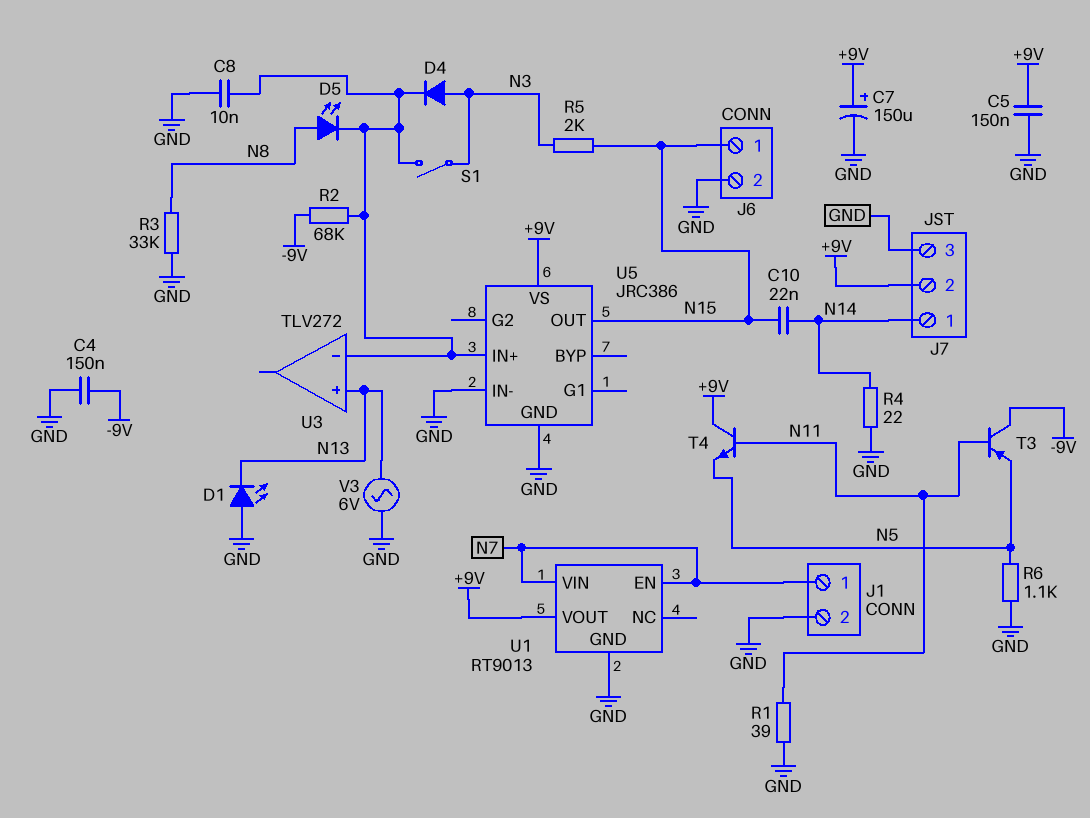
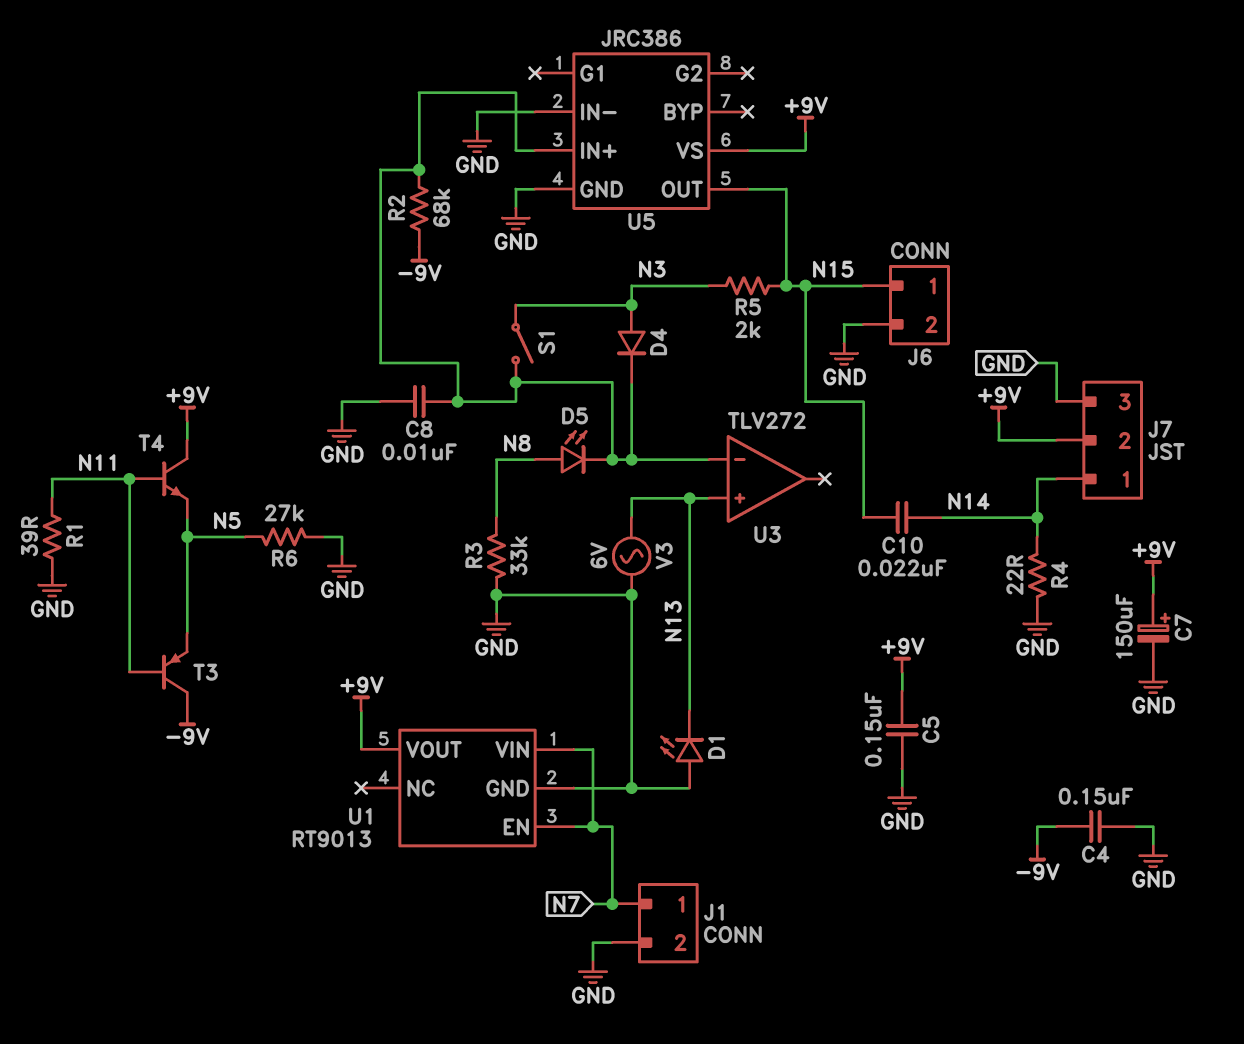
R6: 1.1k (GND, N5) -> 27k (GND, N5)

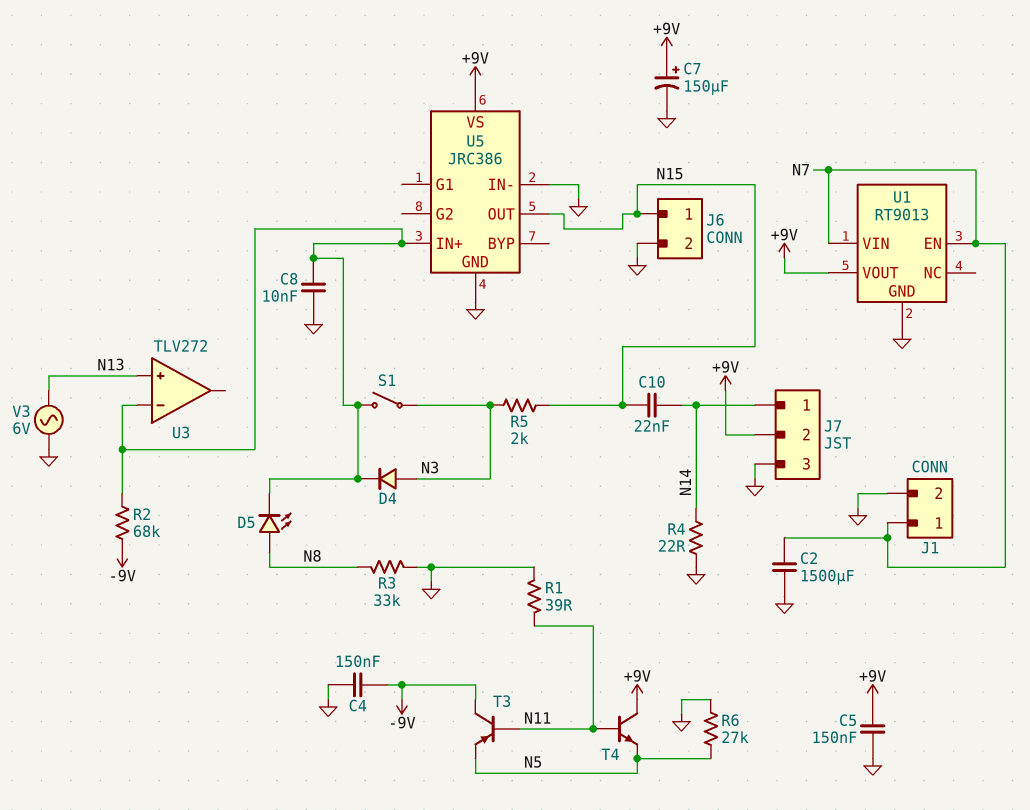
C2: none -> 1500uF (GND, N7)
D1: LED (A GND, K N13) -> none

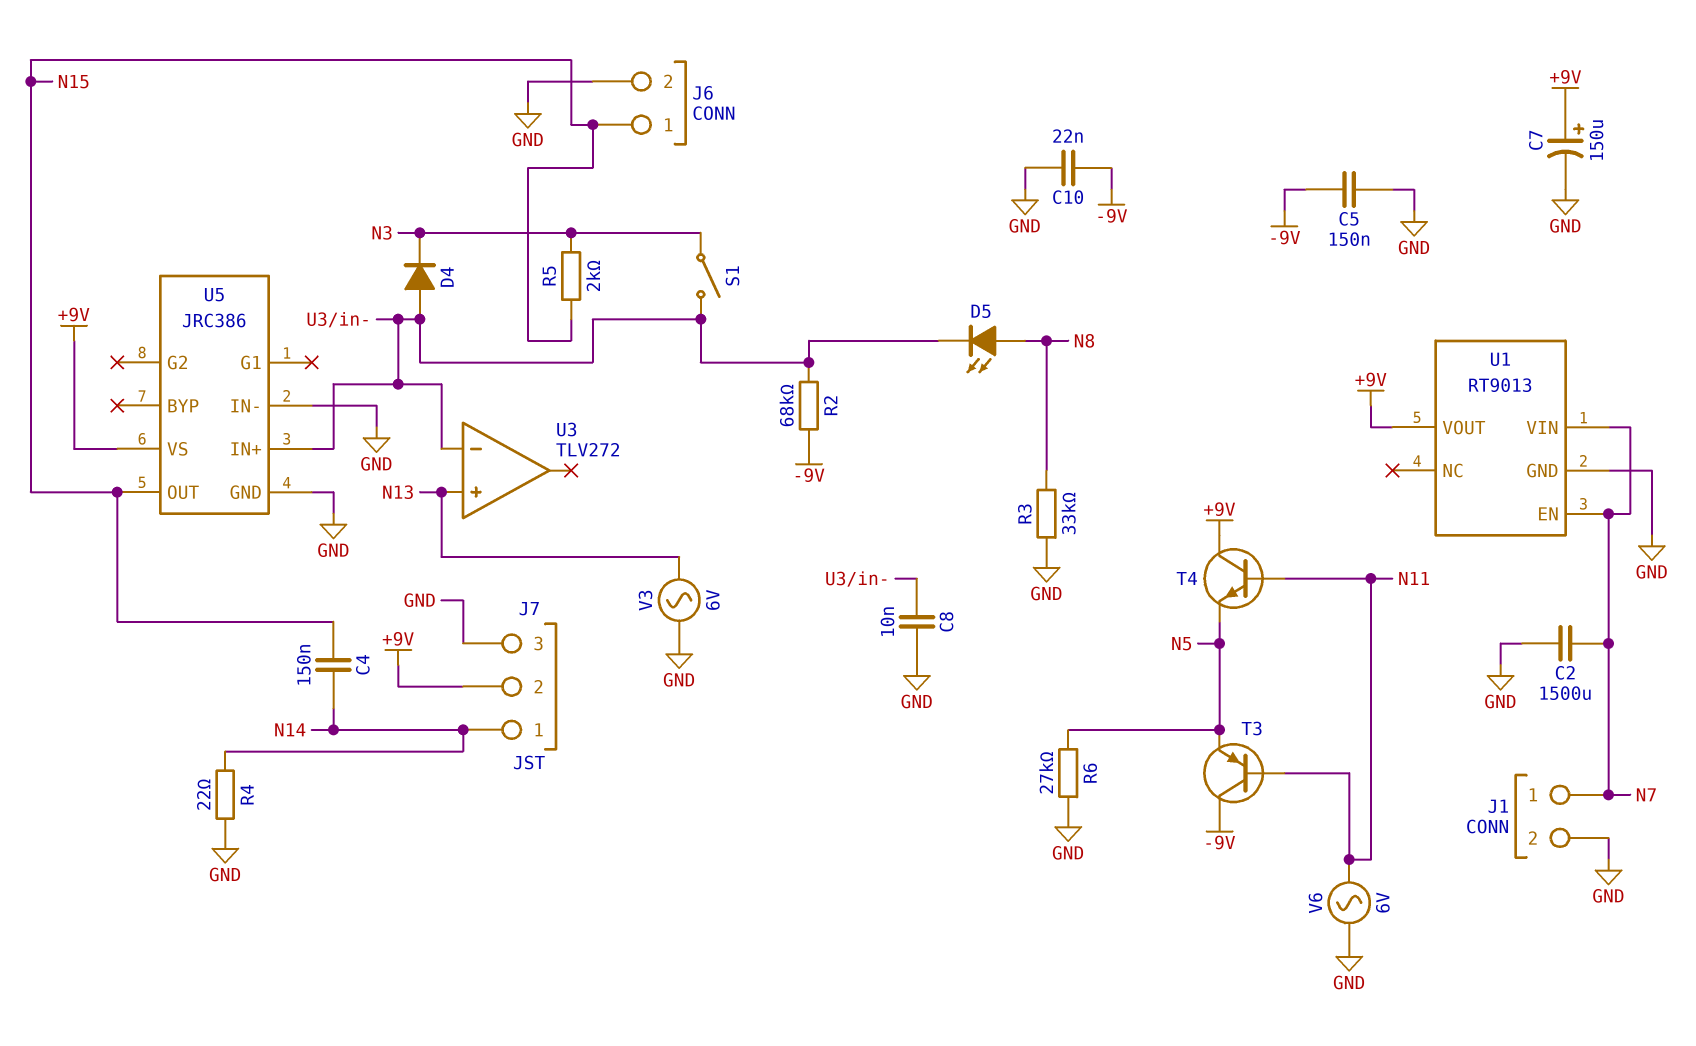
C4: 150nF (-9V, GND) -> 150nF (N14, N15)
C5: 150nF (+9V, GND) -> 150nF (-9V, GND)
C10: 22nF (N14, N15) -> 22nF (-9V, GND)
D4: diode (A N3, K U3/in-) -> diode (A U3/in-, K N3)
R1: 39 (GND, N11) -> none
V6: none -> AC 6V (GND, N11)

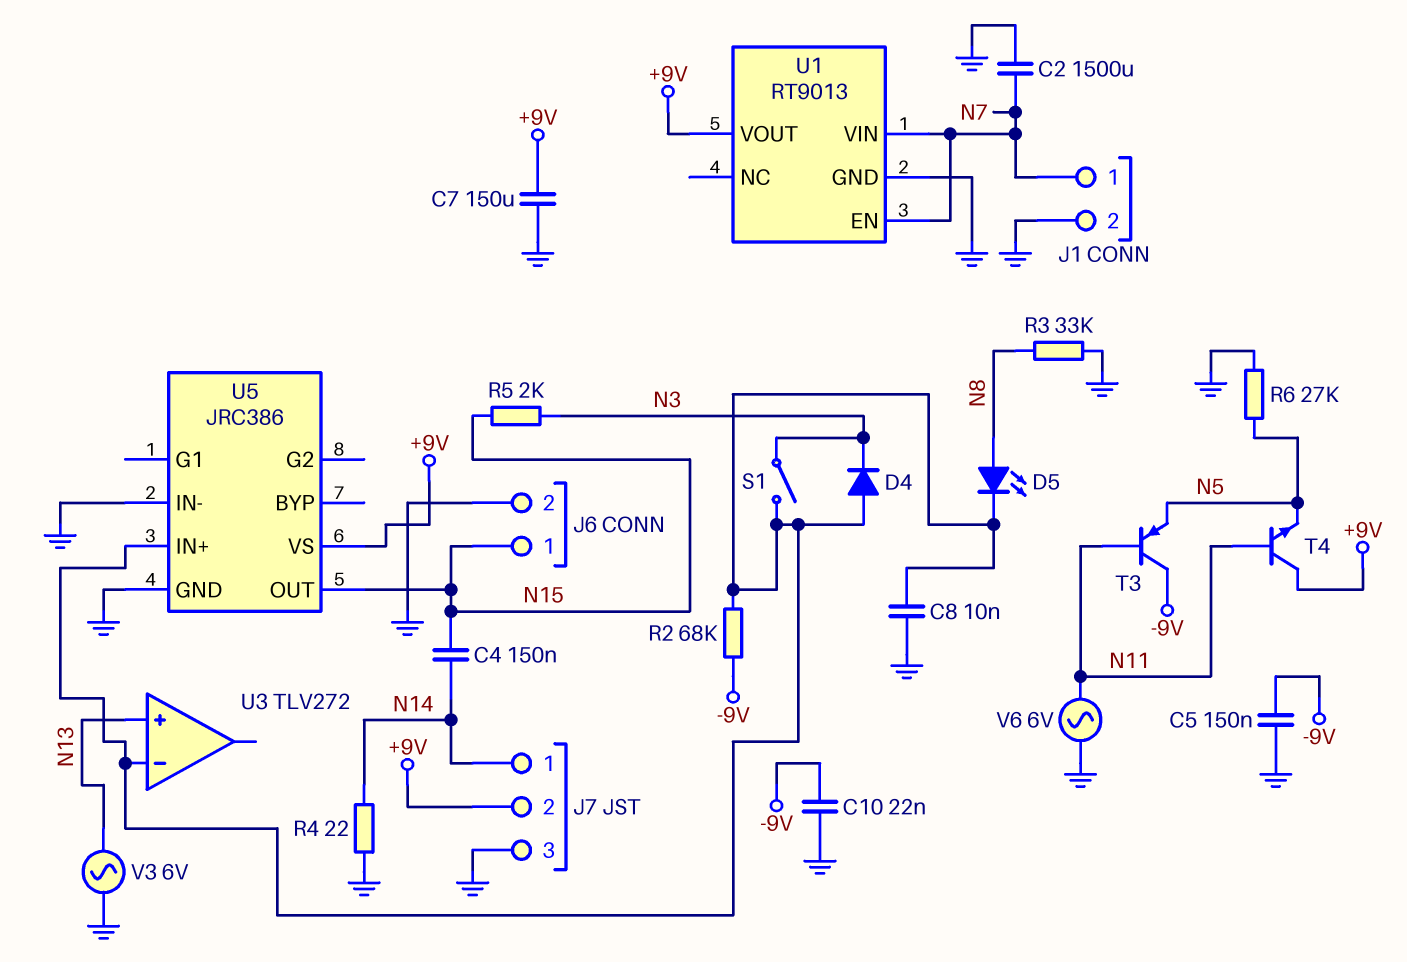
C7: 150uF (plus +9V, minus GND) -> 150uF (+9V, GND)

